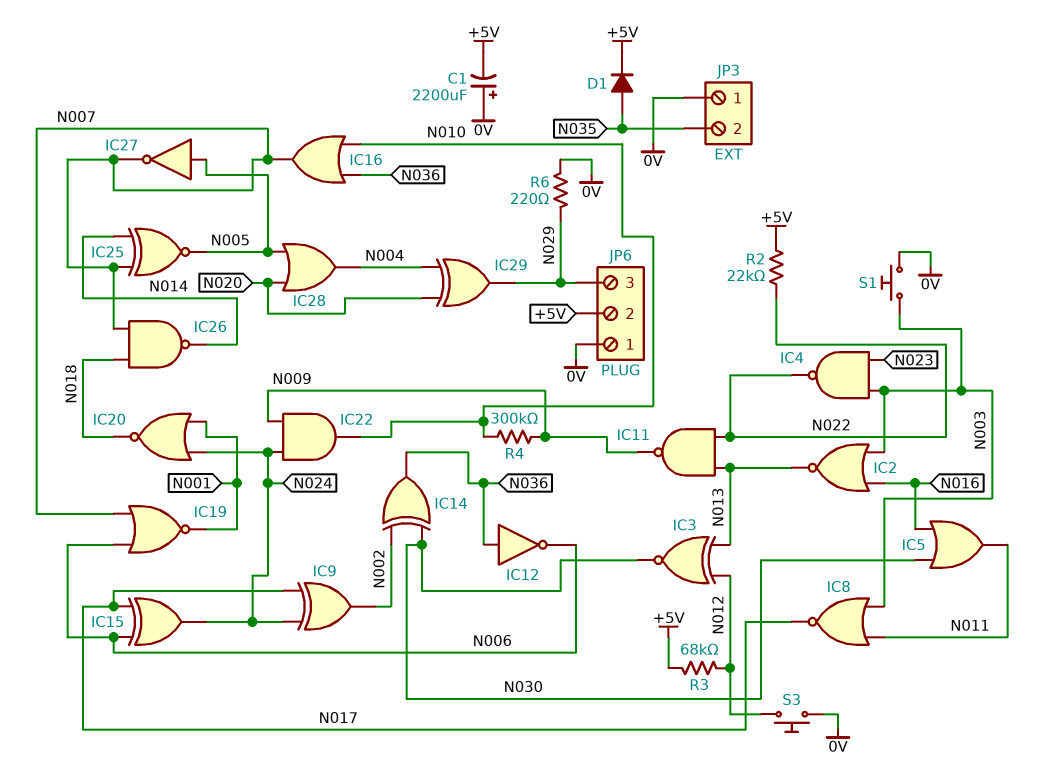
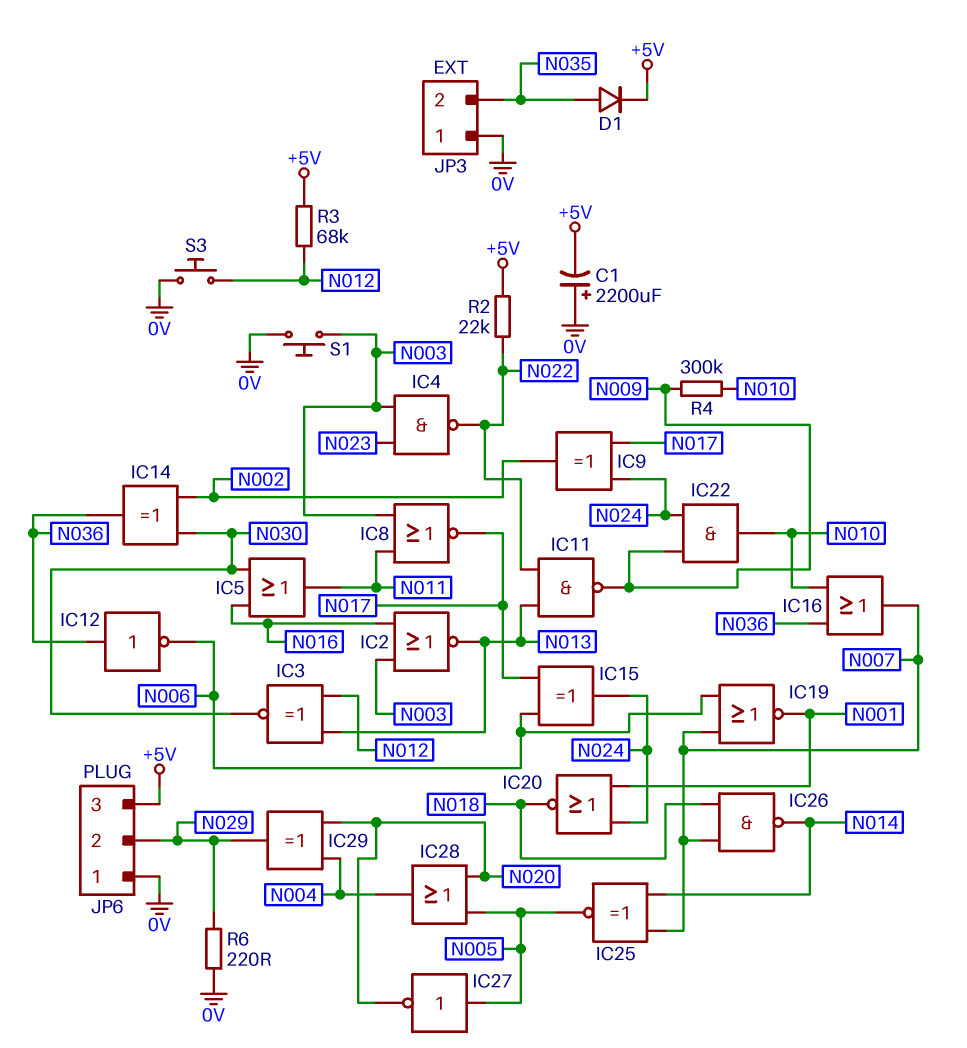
IC27: NOT (in N005, out N007) -> NOT (in N005, out N020)
JP6 pin 2: +5V -> N029
JP6 pin 3: N029 -> +5V

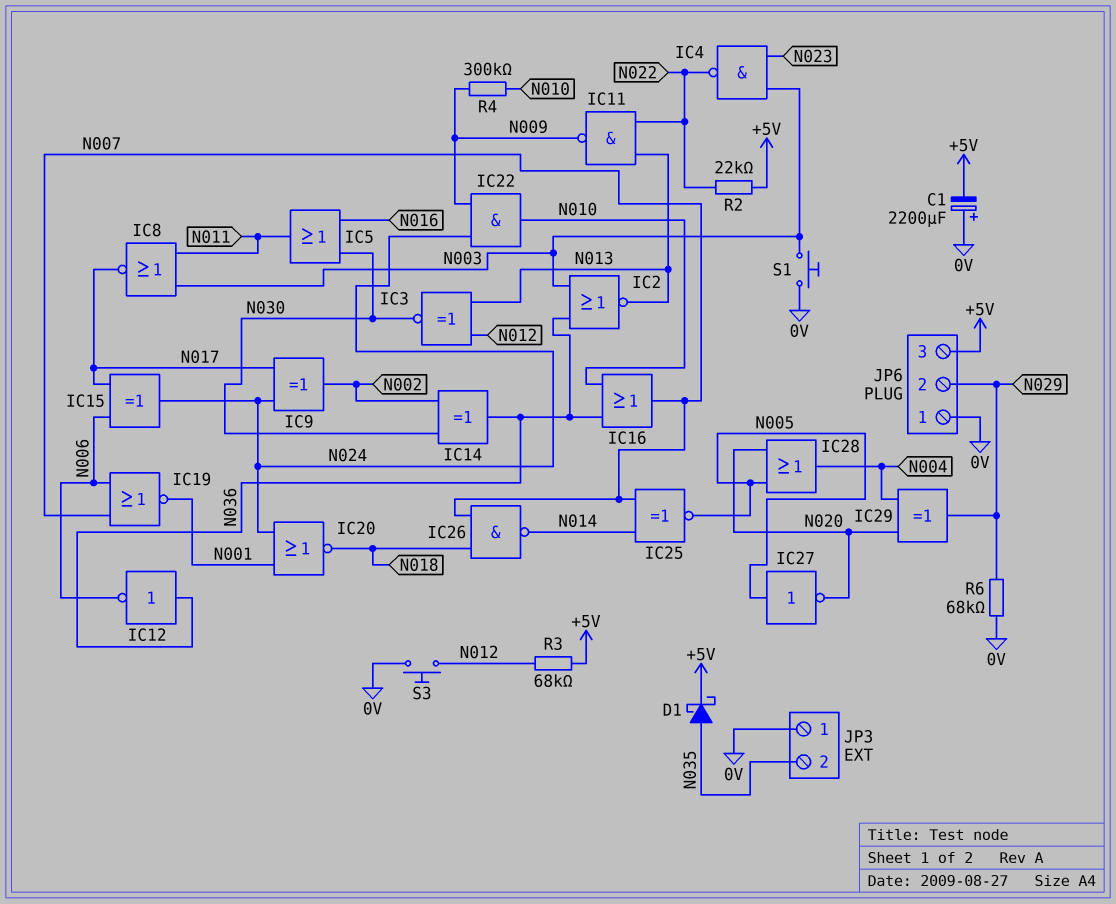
D1: diode (A N035, K +5V) -> schottky (A N035, K +5V)
IC2: NOR (in N003, in N016, out N013) -> NOR (in N003, in N036, out N013)
R6: 220 (0V, N029) -> 68k (0V, N029)

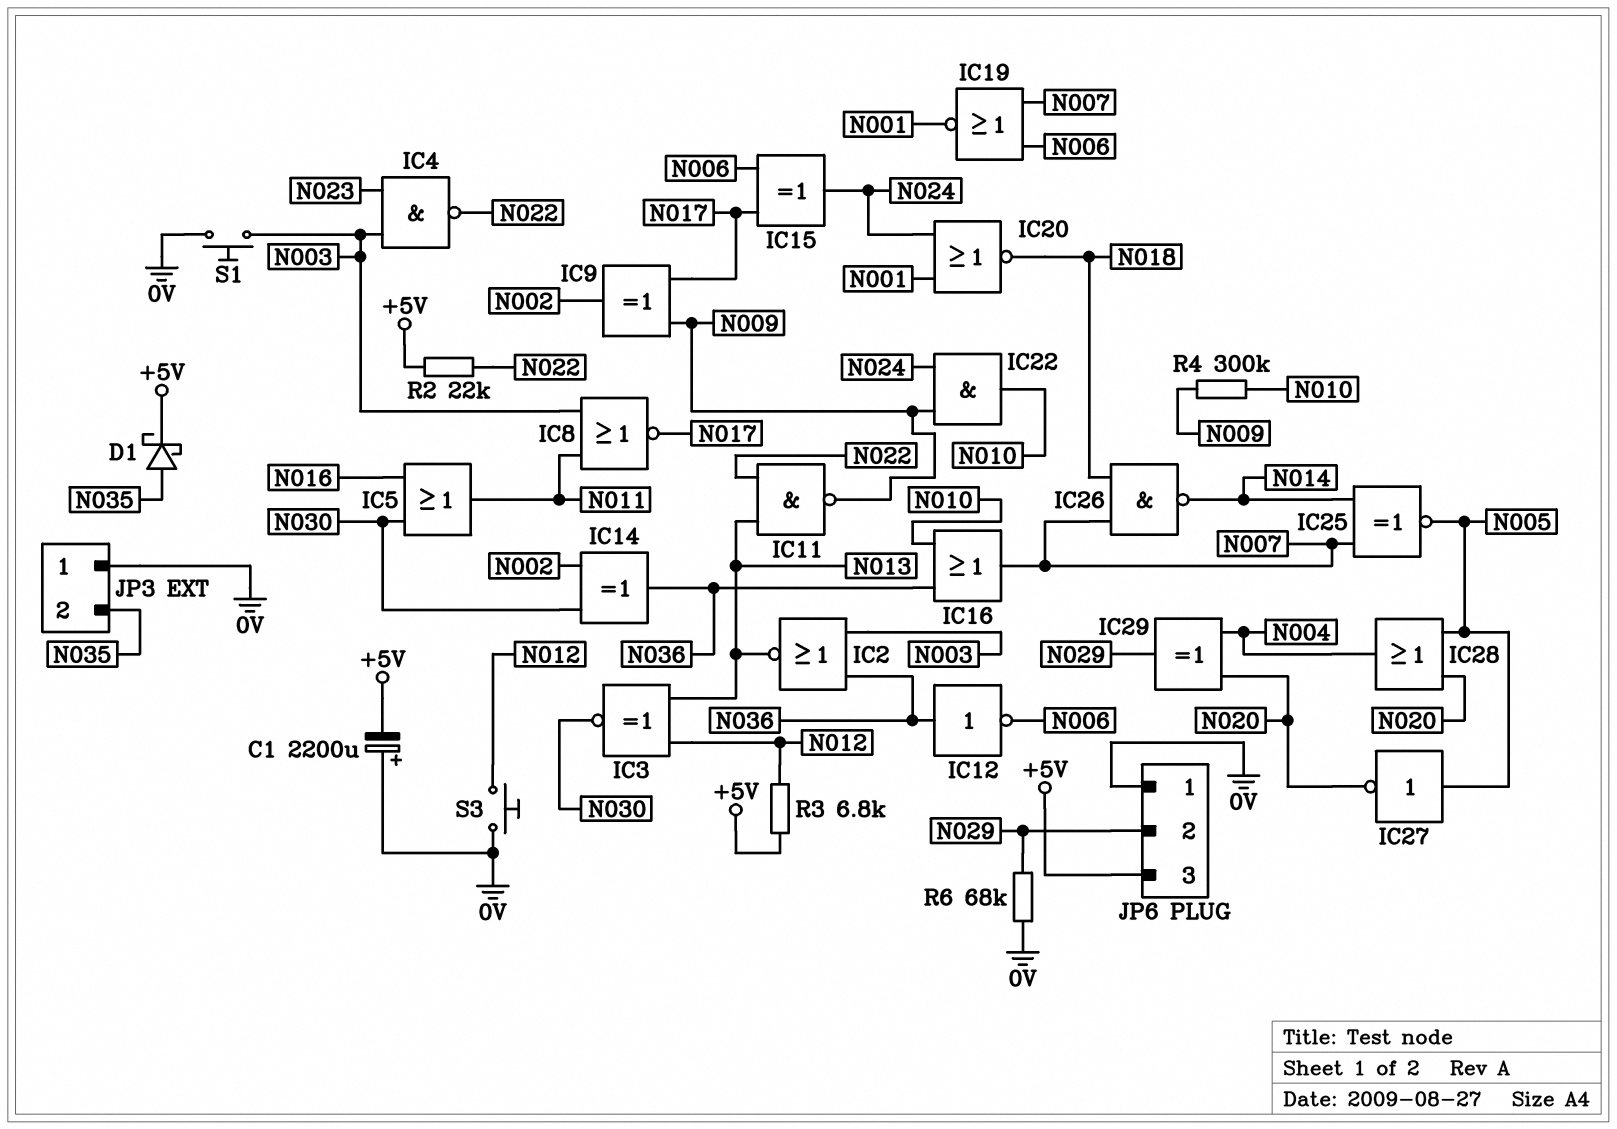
IC9: XOR (in N017, in N024, out N002) -> XOR (in N009, in N017, out N002)
R3: 68k (+5V, N012) -> 6.8k (+5V, N012)

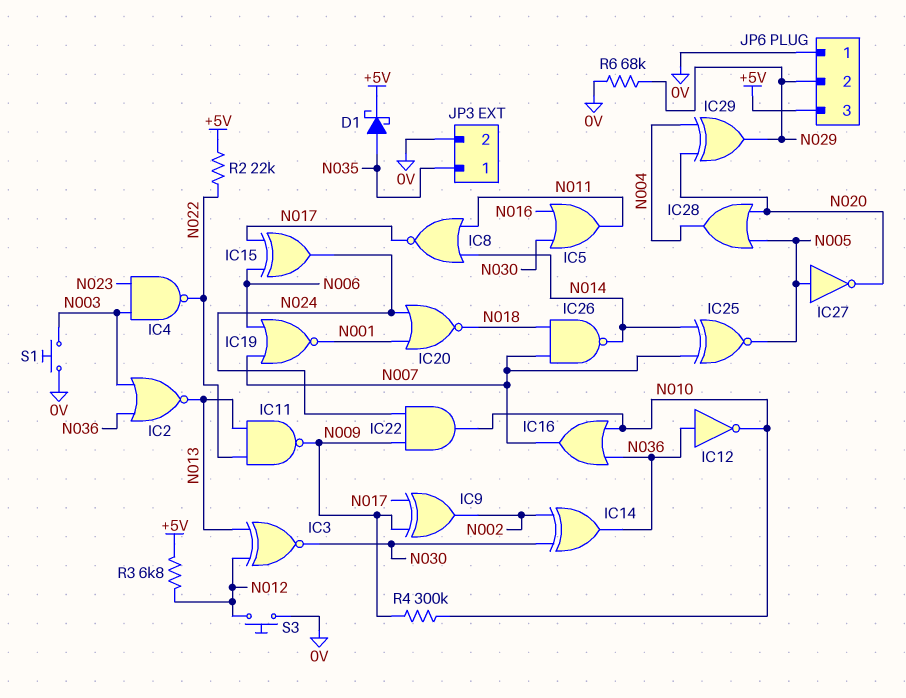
C1: 2200uF (plus 0V, minus +5V) -> none
IC8: NOR (in N003, in N011, out N017) -> NOR (in N011, in N014, out N017)
IC12: NOT (in N036, out N006) -> NOT (in N036, out N010)
JP3 pin 1: 0V -> N035
JP3 pin 2: N035 -> 0V

